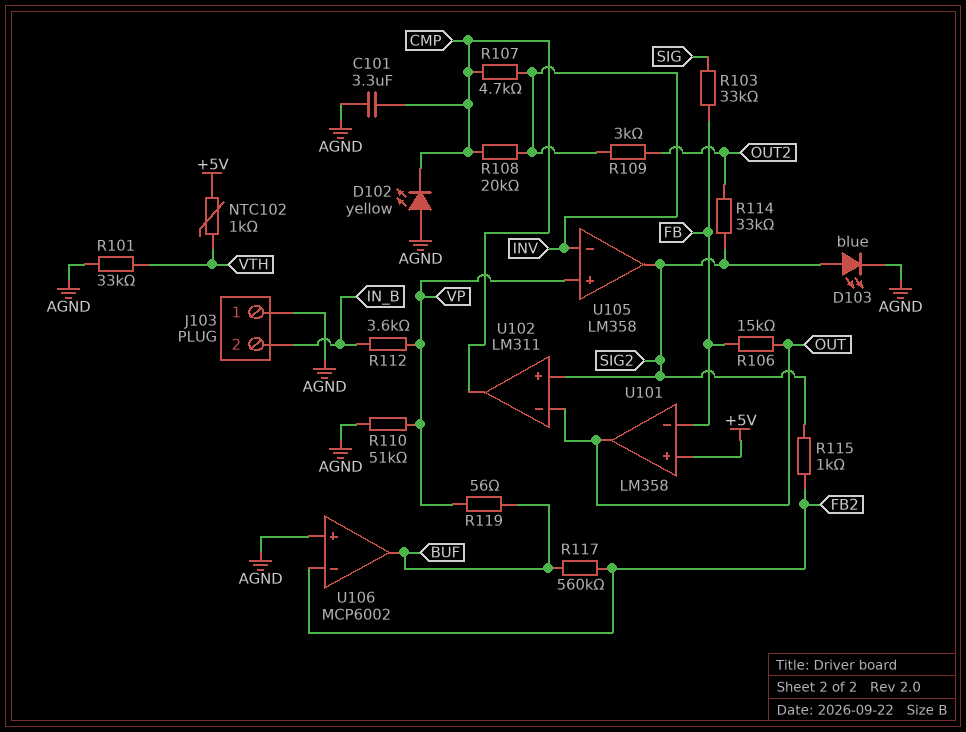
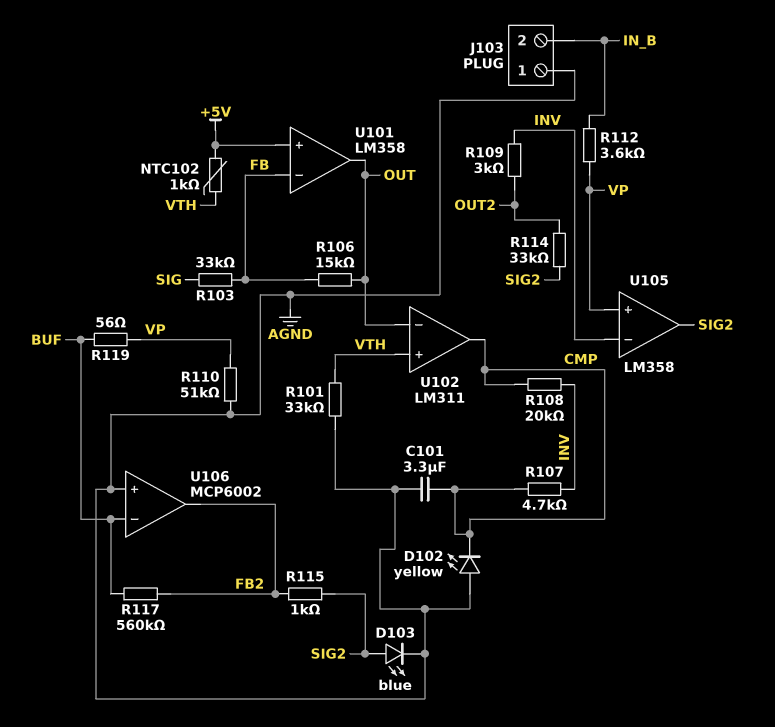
U102 pin in+: SIG2 -> VTH
U106 pin in-: FB2 -> BUF
U106 pin out: BUF -> FB2

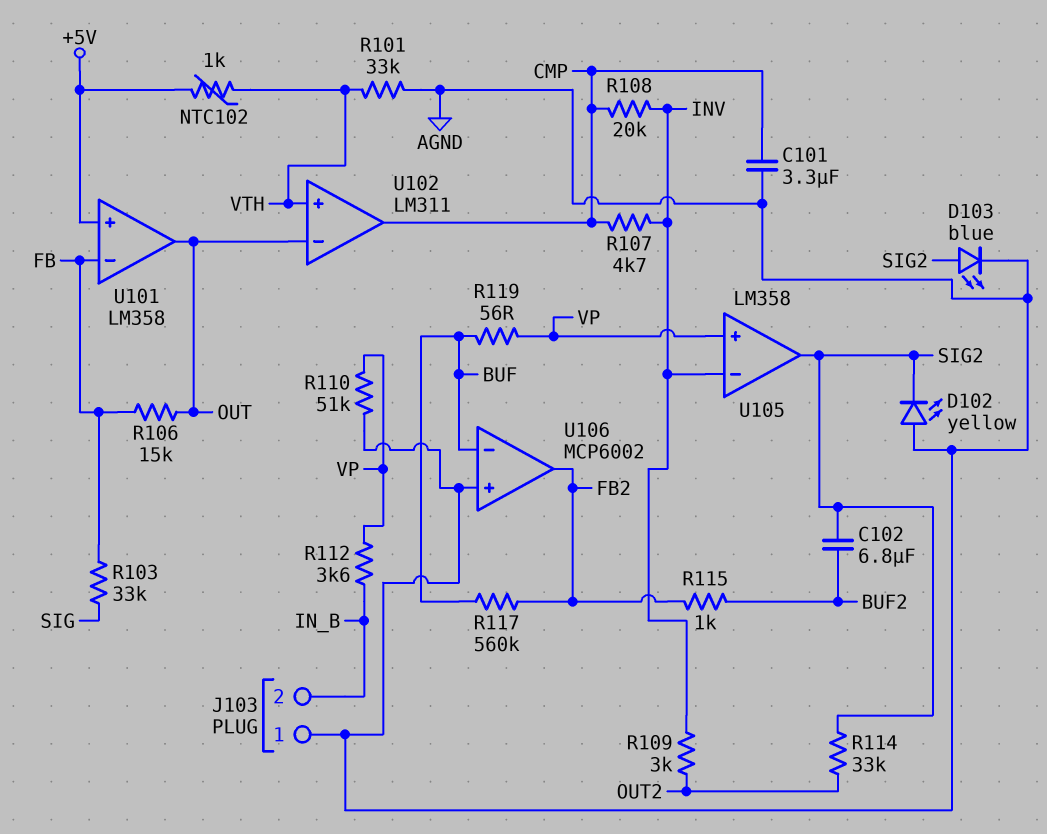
C102: none -> 6.8uF (BUF2, SIG2)
D102: LED yellow (A AGND, K CMP) -> LED yellow (A AGND, K SIG2)
R115: 1k (FB2, SIG2) -> 1k (BUF2, FB2)

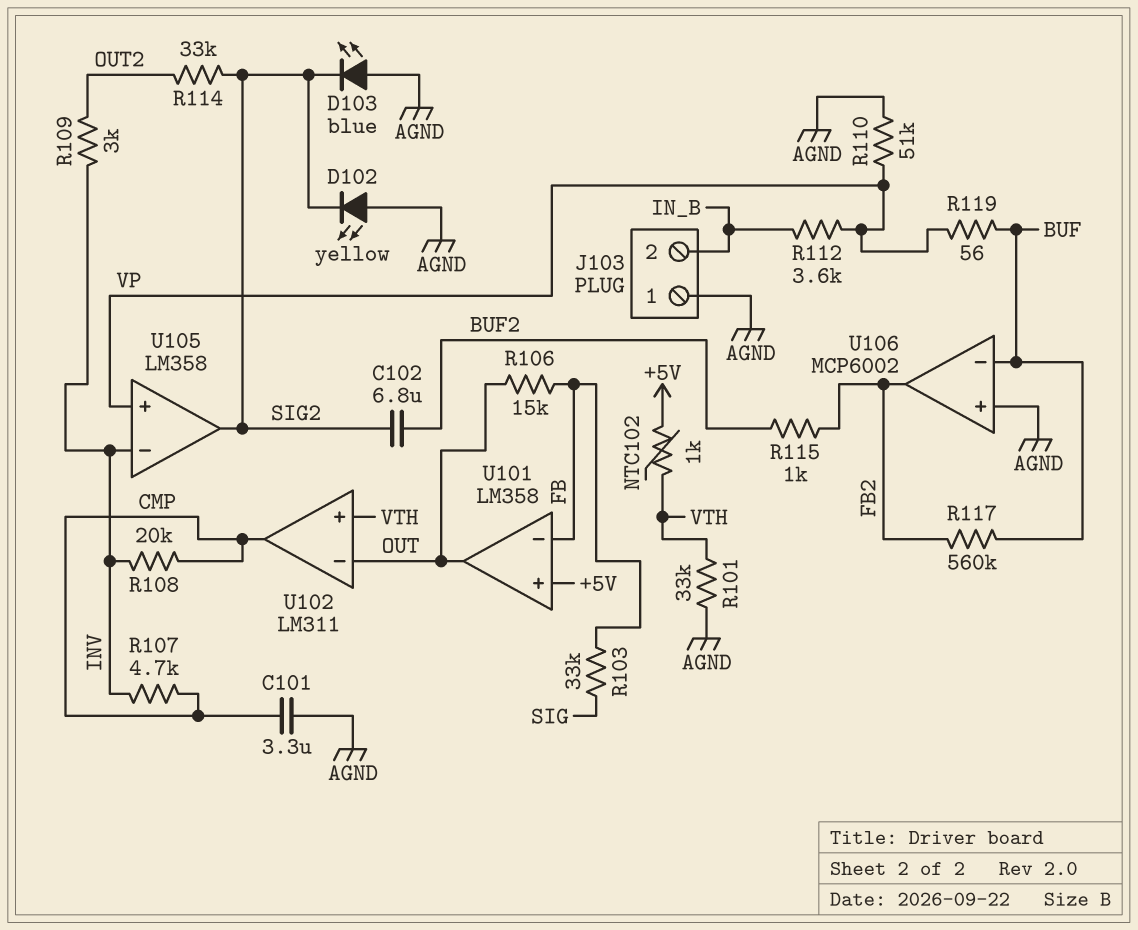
D103: LED blue (A SIG2, K AGND) -> LED blue (A AGND, K SIG2)

